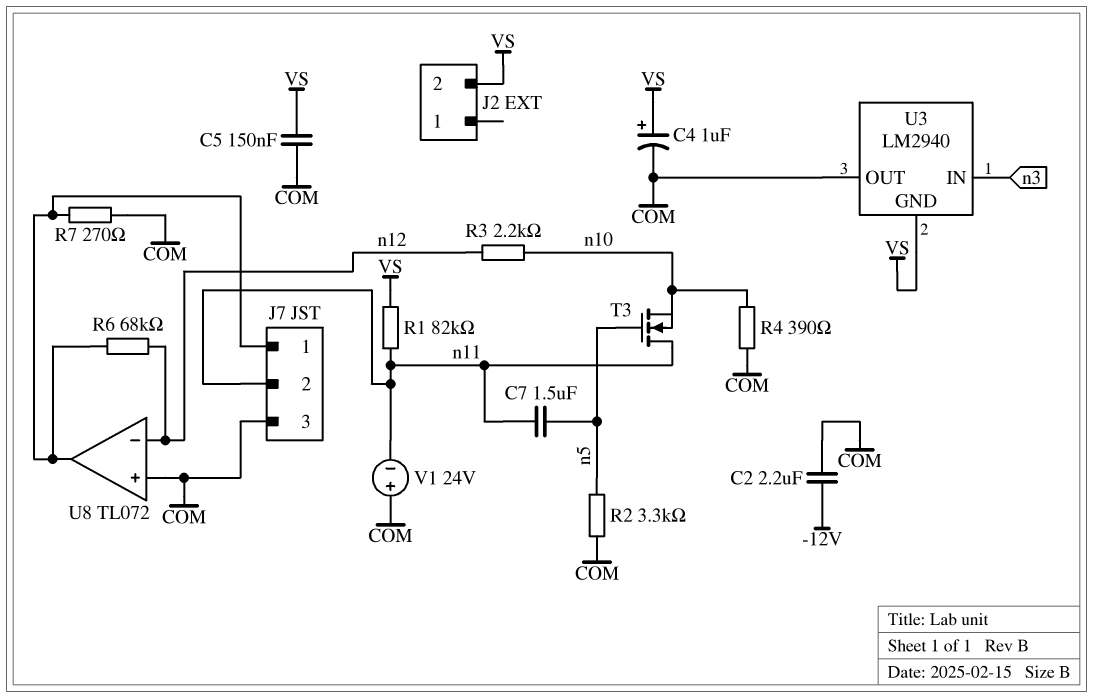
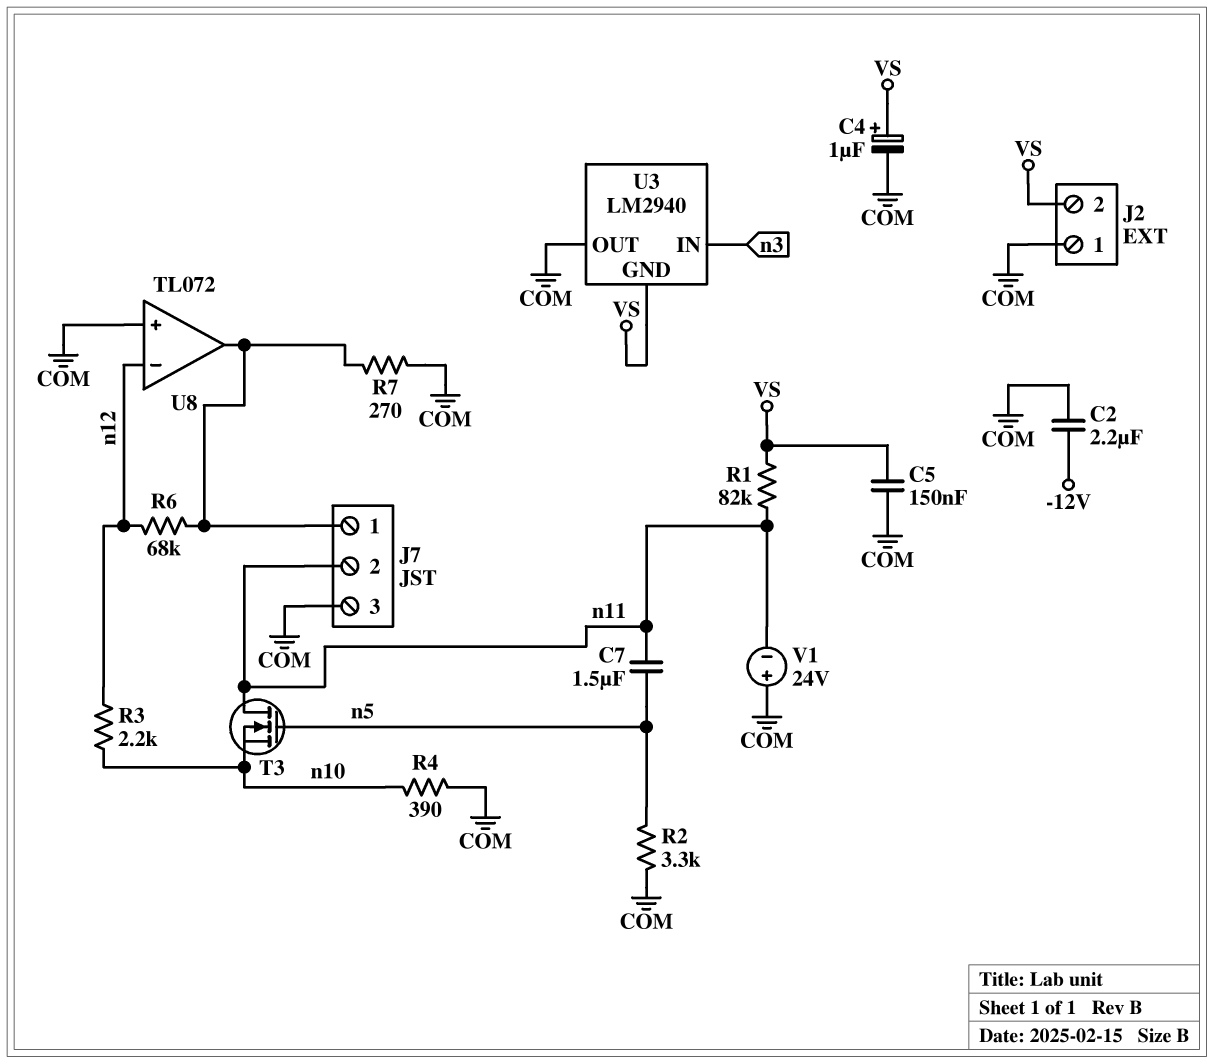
J2 pin 1: none -> COM

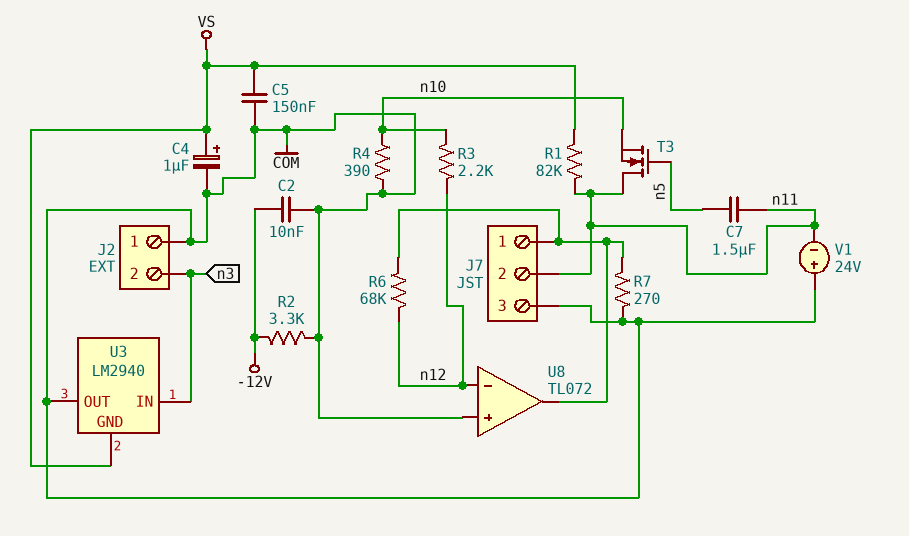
C2: 2.2uF (-12V, COM) -> 10nF (-12V, COM)
J2 pin 2: VS -> n3
R2: 3.3k (COM, n5) -> 3.3k (-12V, COM)

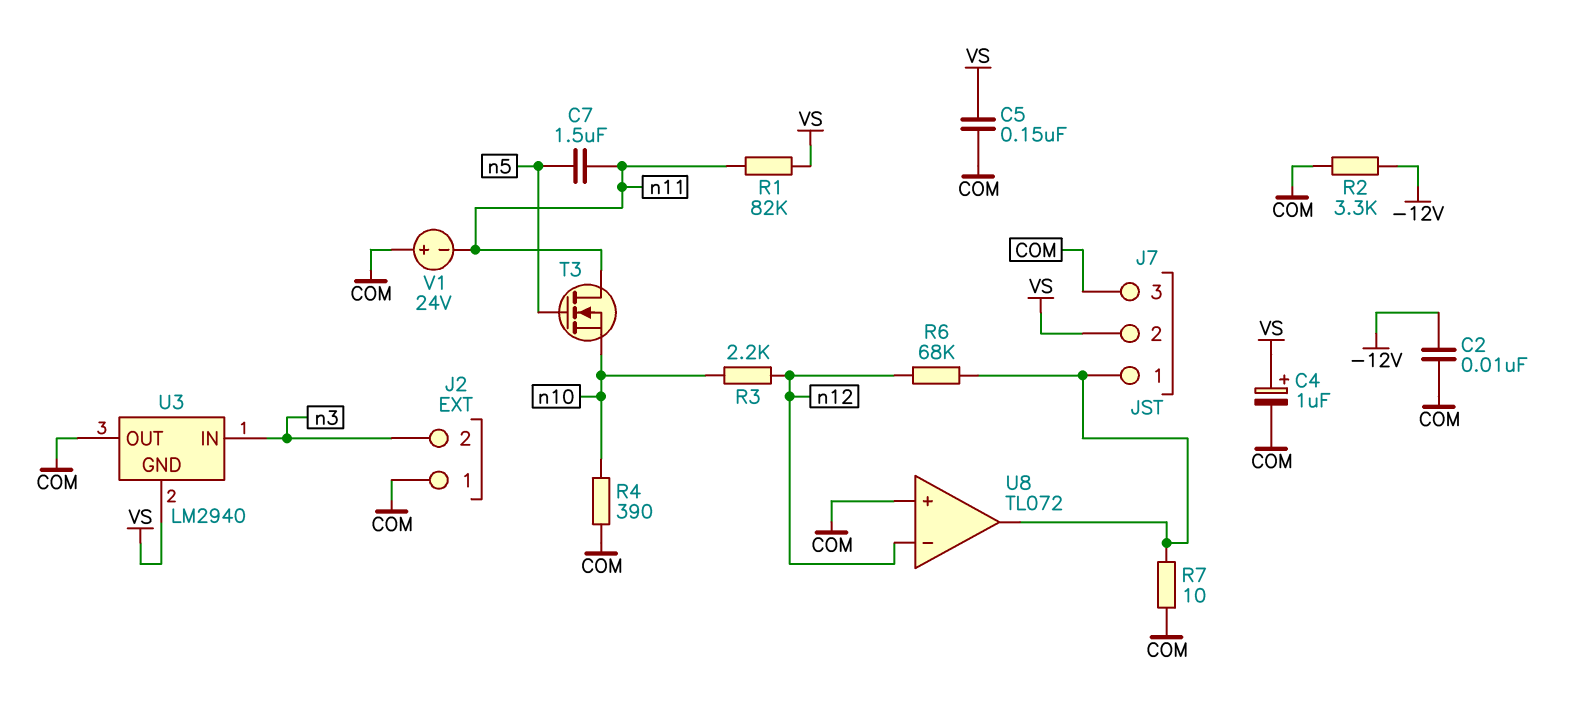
J7 pin 2: n11 -> VS
R7: 270 (COM, J7/1) -> 10 (COM, J7/1)

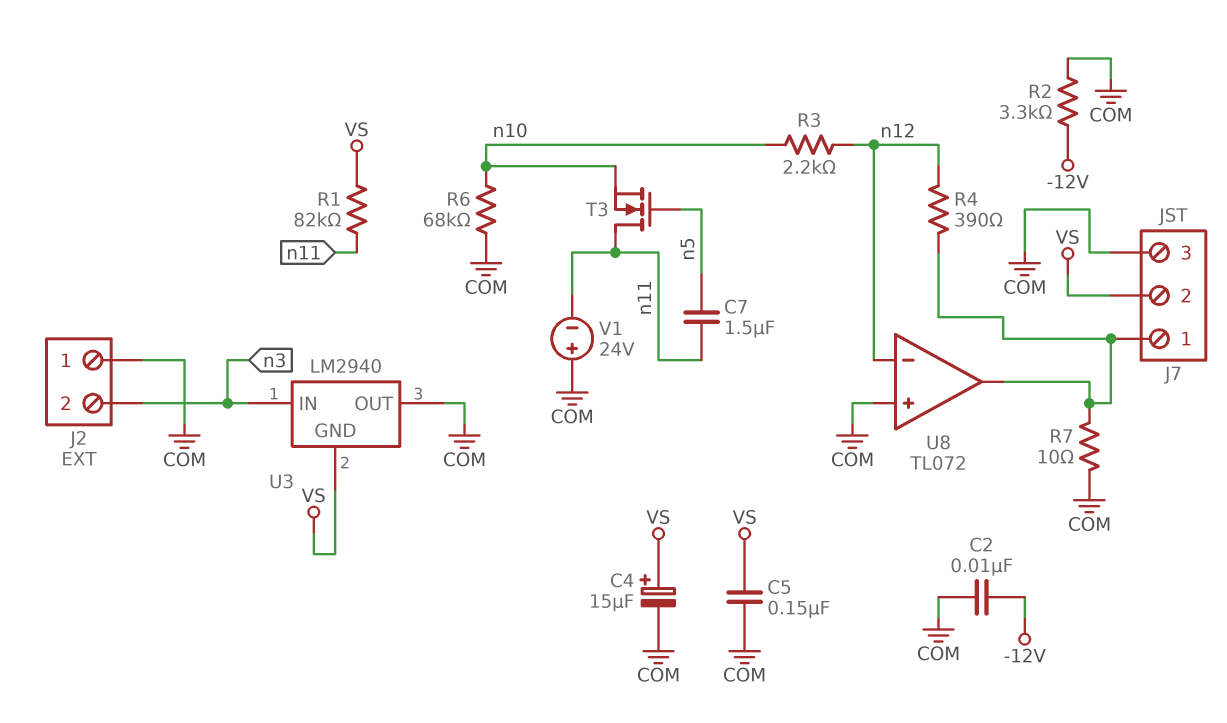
C4: 1uF (plus VS, minus COM) -> 15uF (plus VS, minus COM)
R4: 390 (COM, n10) -> 390 (J7/1, n12)
R6: 68k (J7/1, n12) -> 68k (COM, n10)

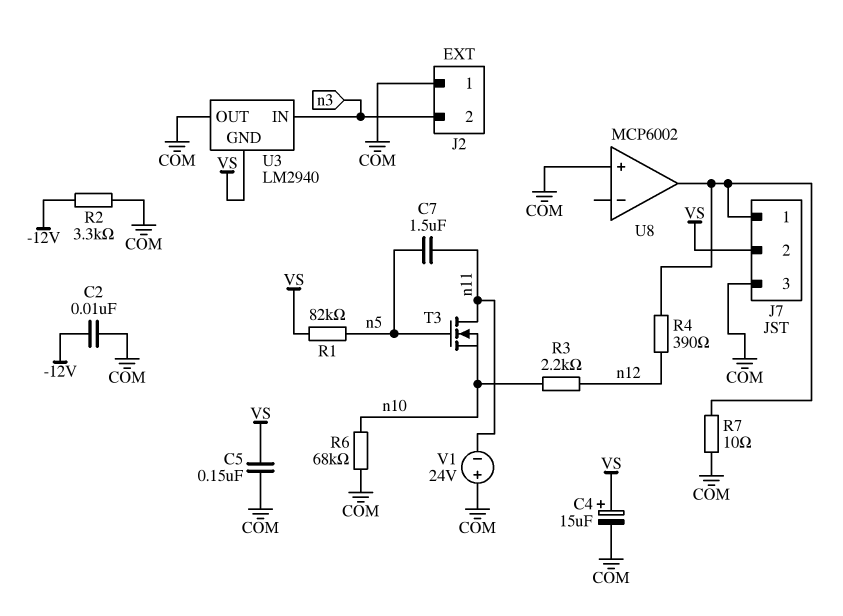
R1: 82k (VS, n11) -> 82k (VS, n5)
U8: TL072 -> MCP6002
U8 pin in-: n12 -> none

